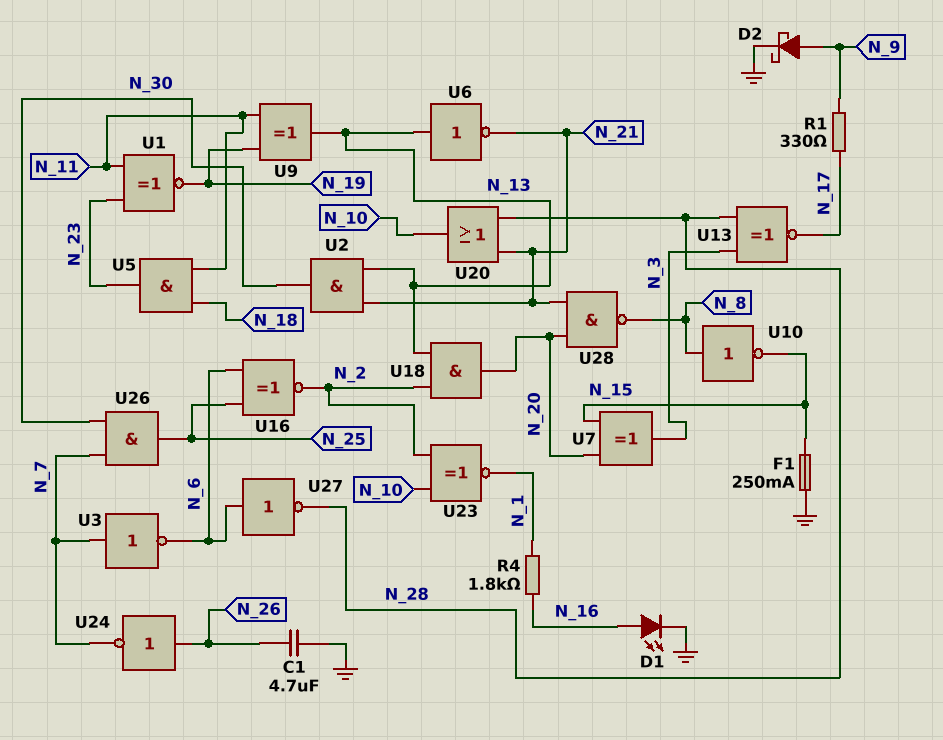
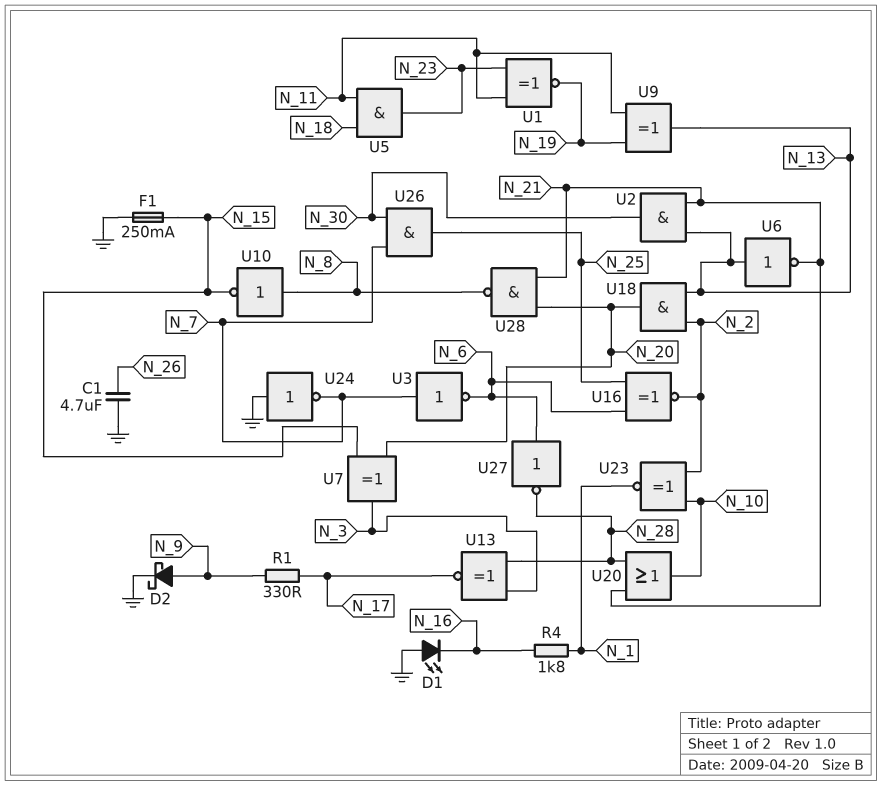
D1: LED (A N_16, K GND) -> LED (A GND, K N_16)
U24: NOT (in N_26, out N_7) -> NOT (in GND, out N_7)

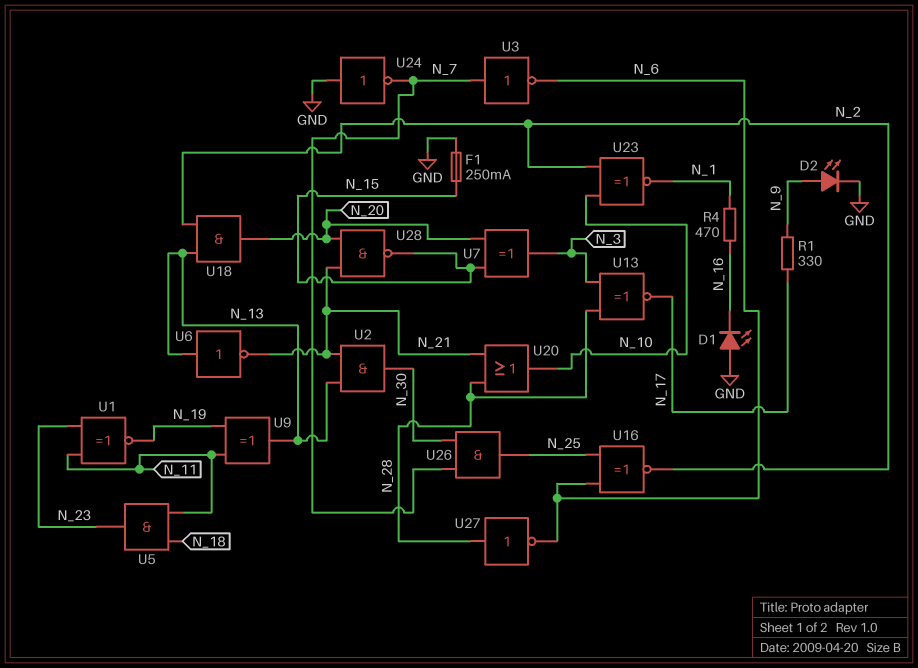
C1: 4.7uF (GND, N_26) -> none
D2: schottky (A N_9, K GND) -> LED (A N_9, K GND)
R4: 1.8k (N_1, N_16) -> 470 (N_1, N_16)
U10: NOT (in N_8, out N_15) -> none
U27: NOT (in N_6, out N_28) -> NOT (in N_28, out N_6)
U28: NAND (in N_20, in N_21, out N_8) -> NAND (in N_20, in N_21, out N_15)

